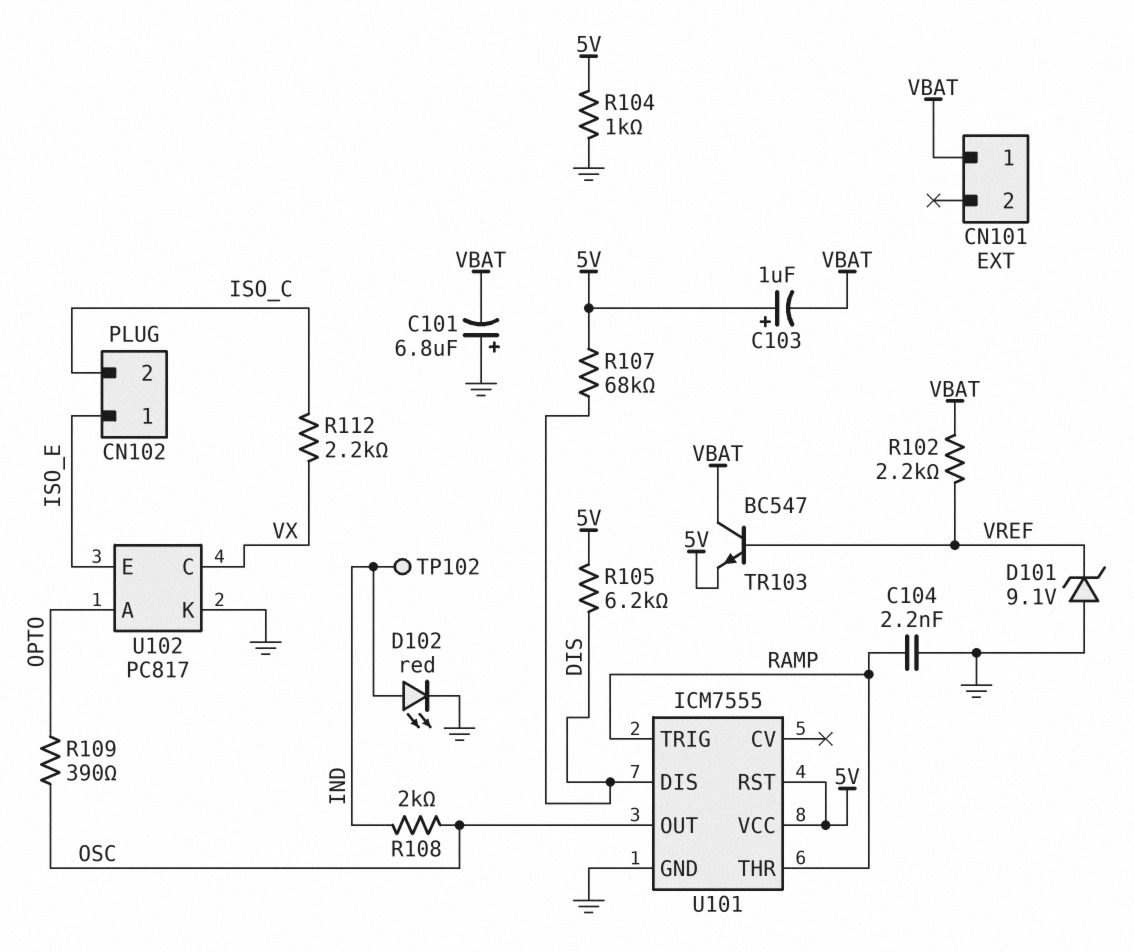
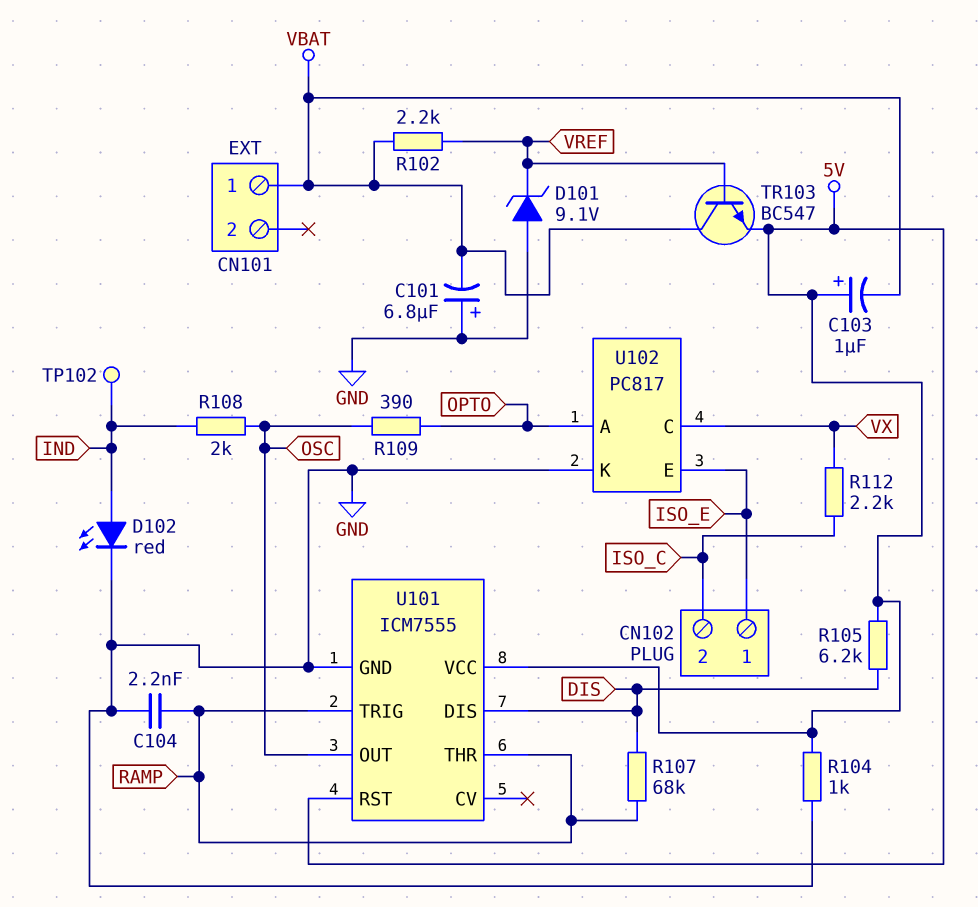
R107: 68k (5V, DIS) -> 68k (DIS, RAMP)

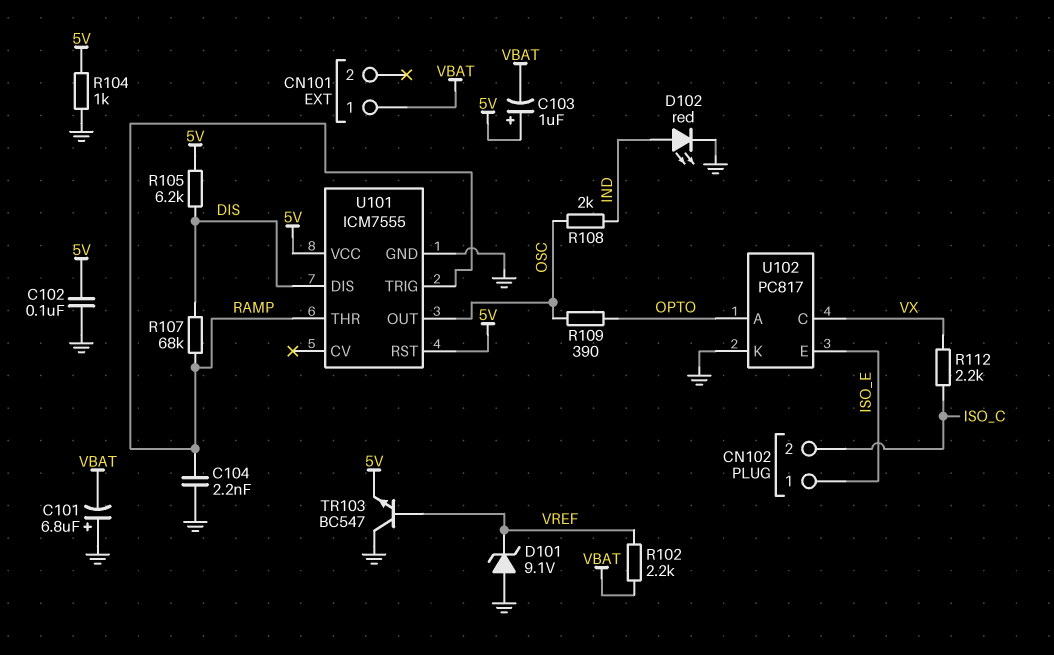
C102: none -> 100nF (5V, GND)
TP102: test point (IND) -> none
TR103: NPN BC547 (B VREF, C VBAT, E 5V) -> NPN BC547 (B VREF, C GND, E 5V)

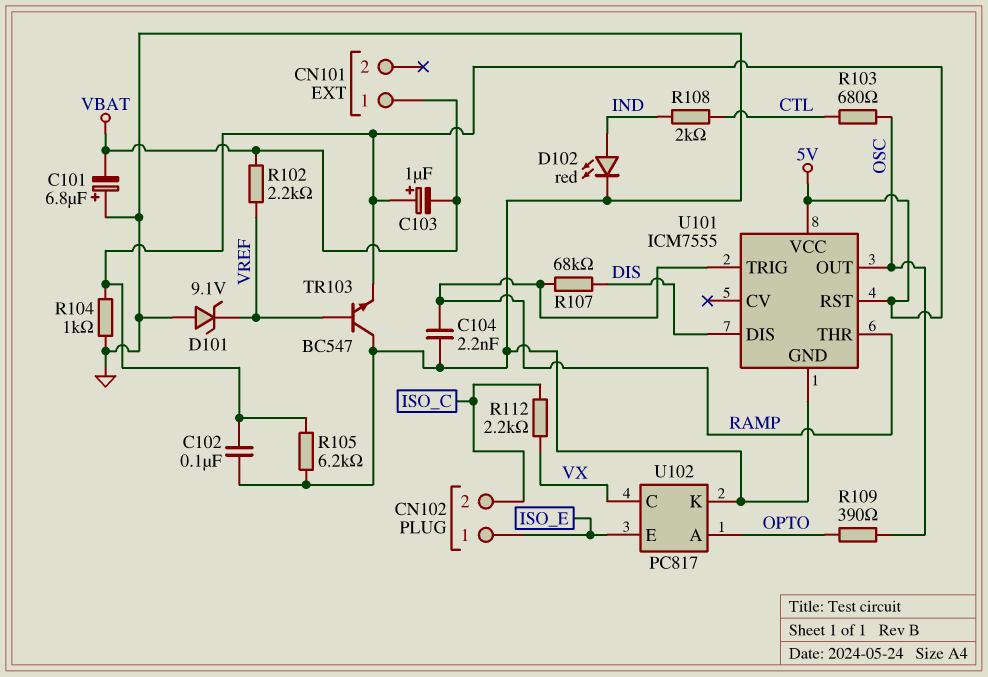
R103: none -> 680 (CTL, OSC)
R105: 6.2k (5V, DIS) -> 6.2k (5V, GND)
R108: 2k (IND, OSC) -> 2k (CTL, IND)

